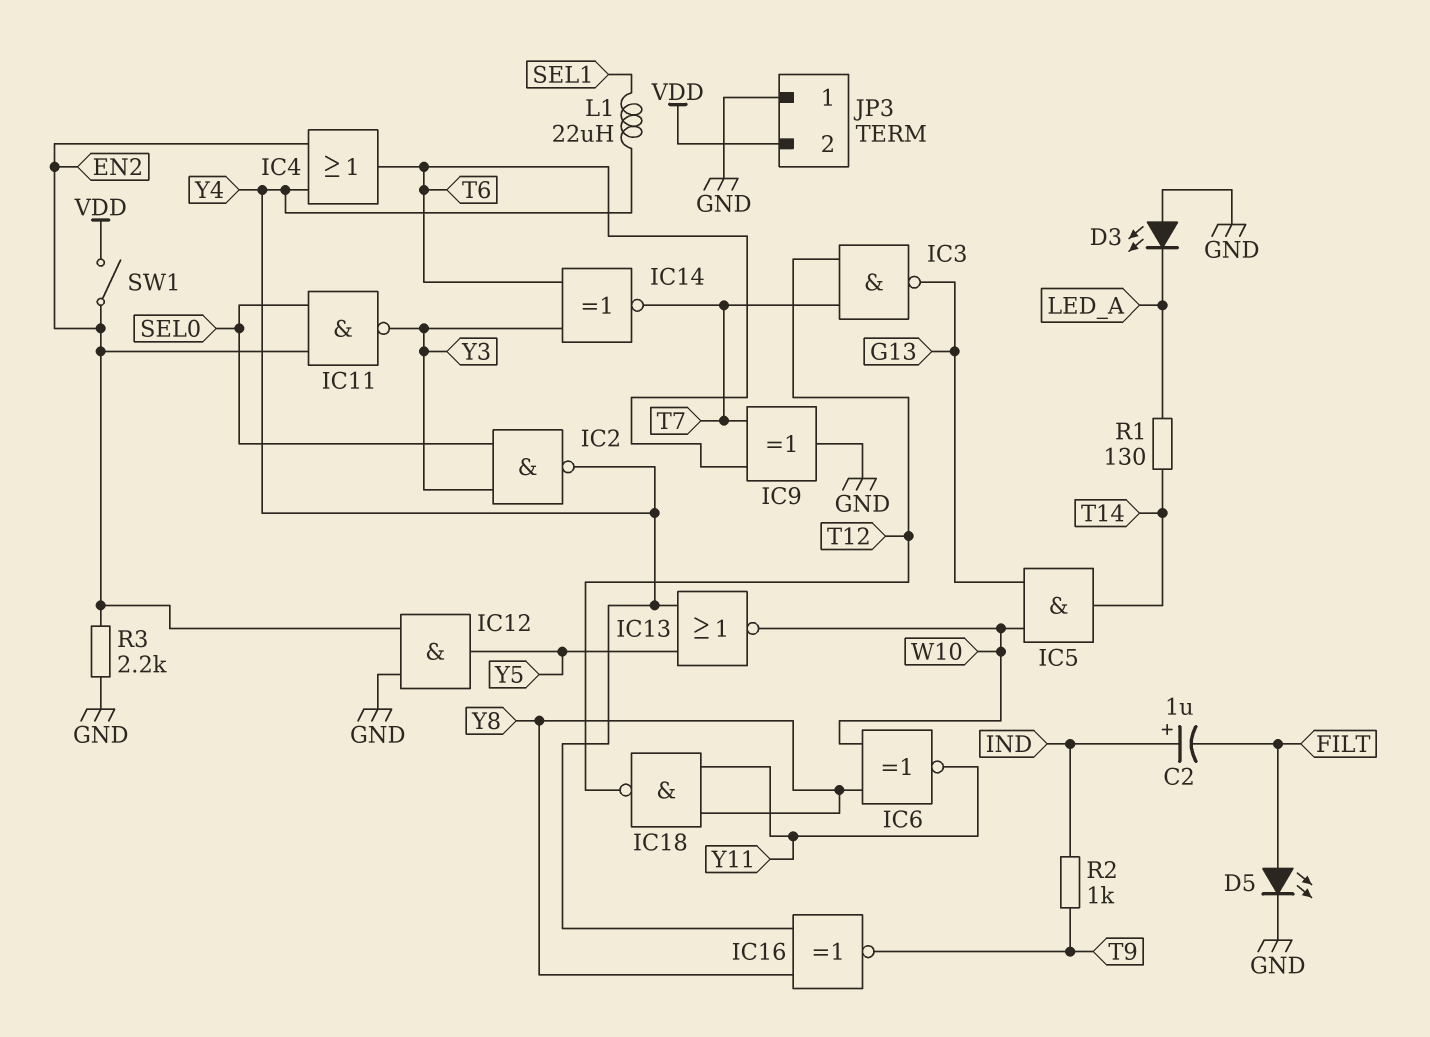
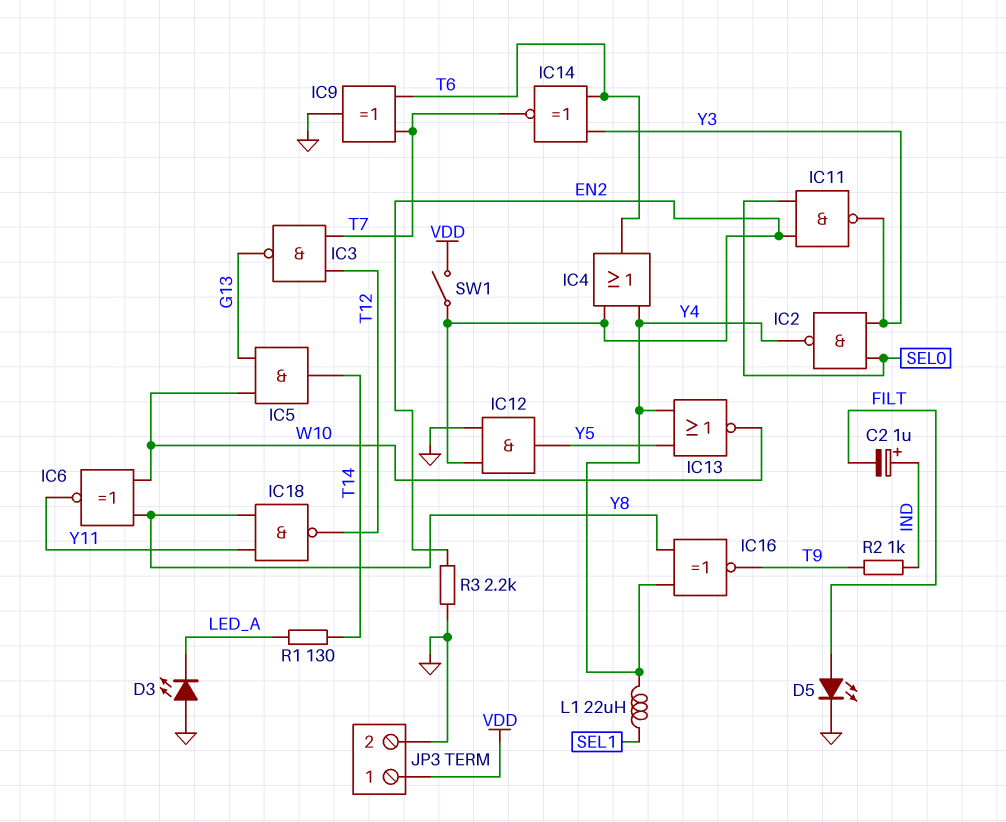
JP3 pin 1: GND -> VDD
JP3 pin 2: VDD -> GND

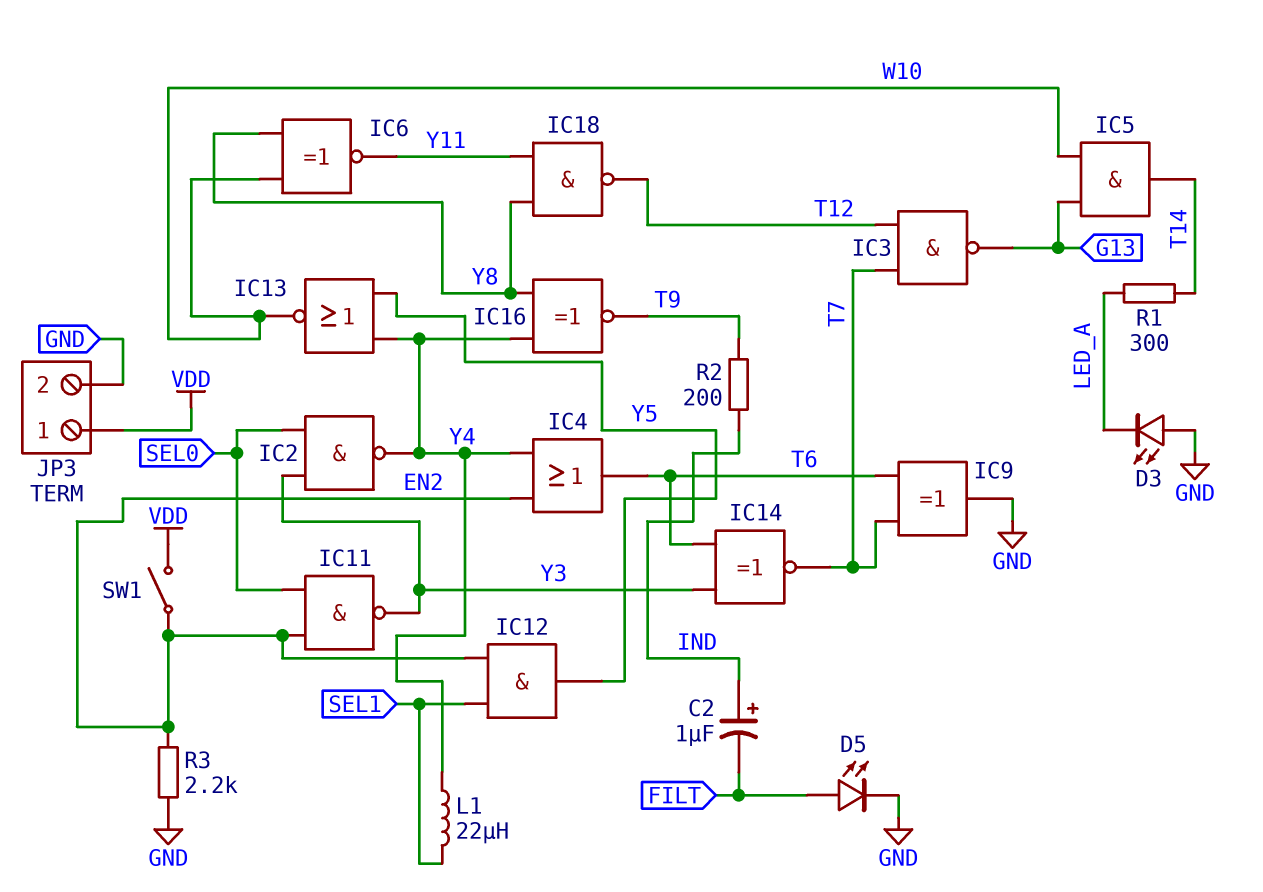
IC12: AND (in EN2, in GND, out Y5) -> AND (in EN2, in SEL1, out Y5)
R1: 130 (LED_A, T14) -> 300 (LED_A, T14)
R2: 1k (IND, T9) -> 200 (IND, T9)

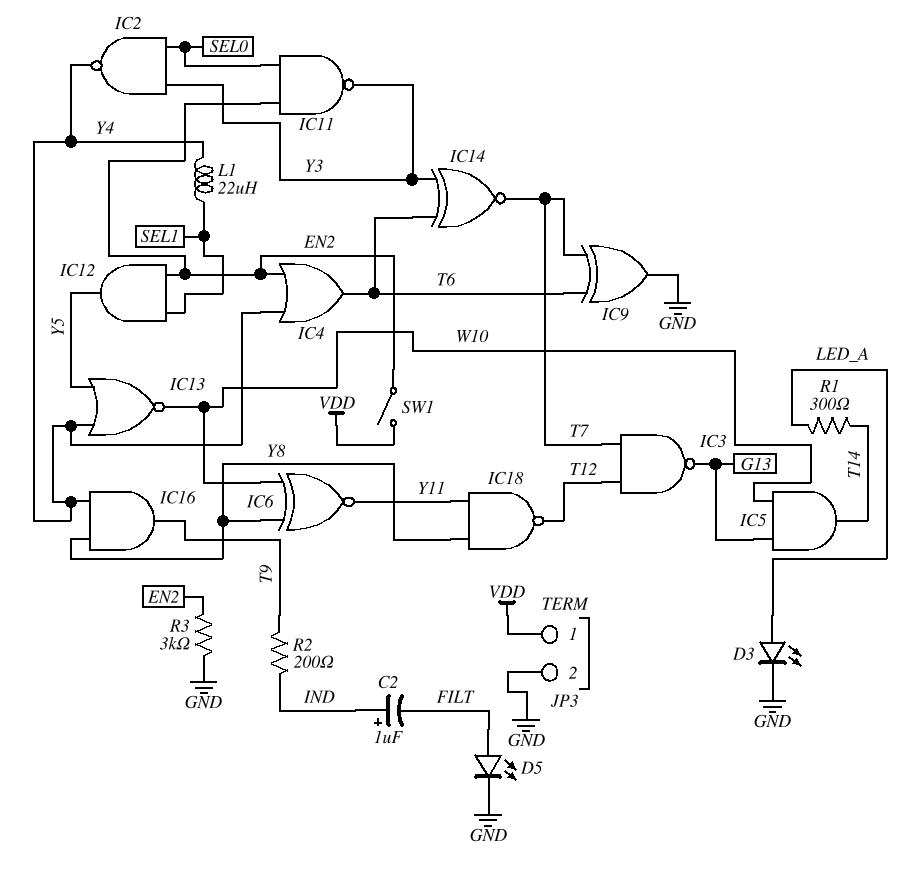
D3: LED (A GND, K LED_A) -> LED (A LED_A, K GND)
IC16: XNOR (in Y4, in Y8, out T9) -> AND (in Y4, in Y8, out T9)
R3: 2.2k (EN2, GND) -> 3k (EN2, GND)

